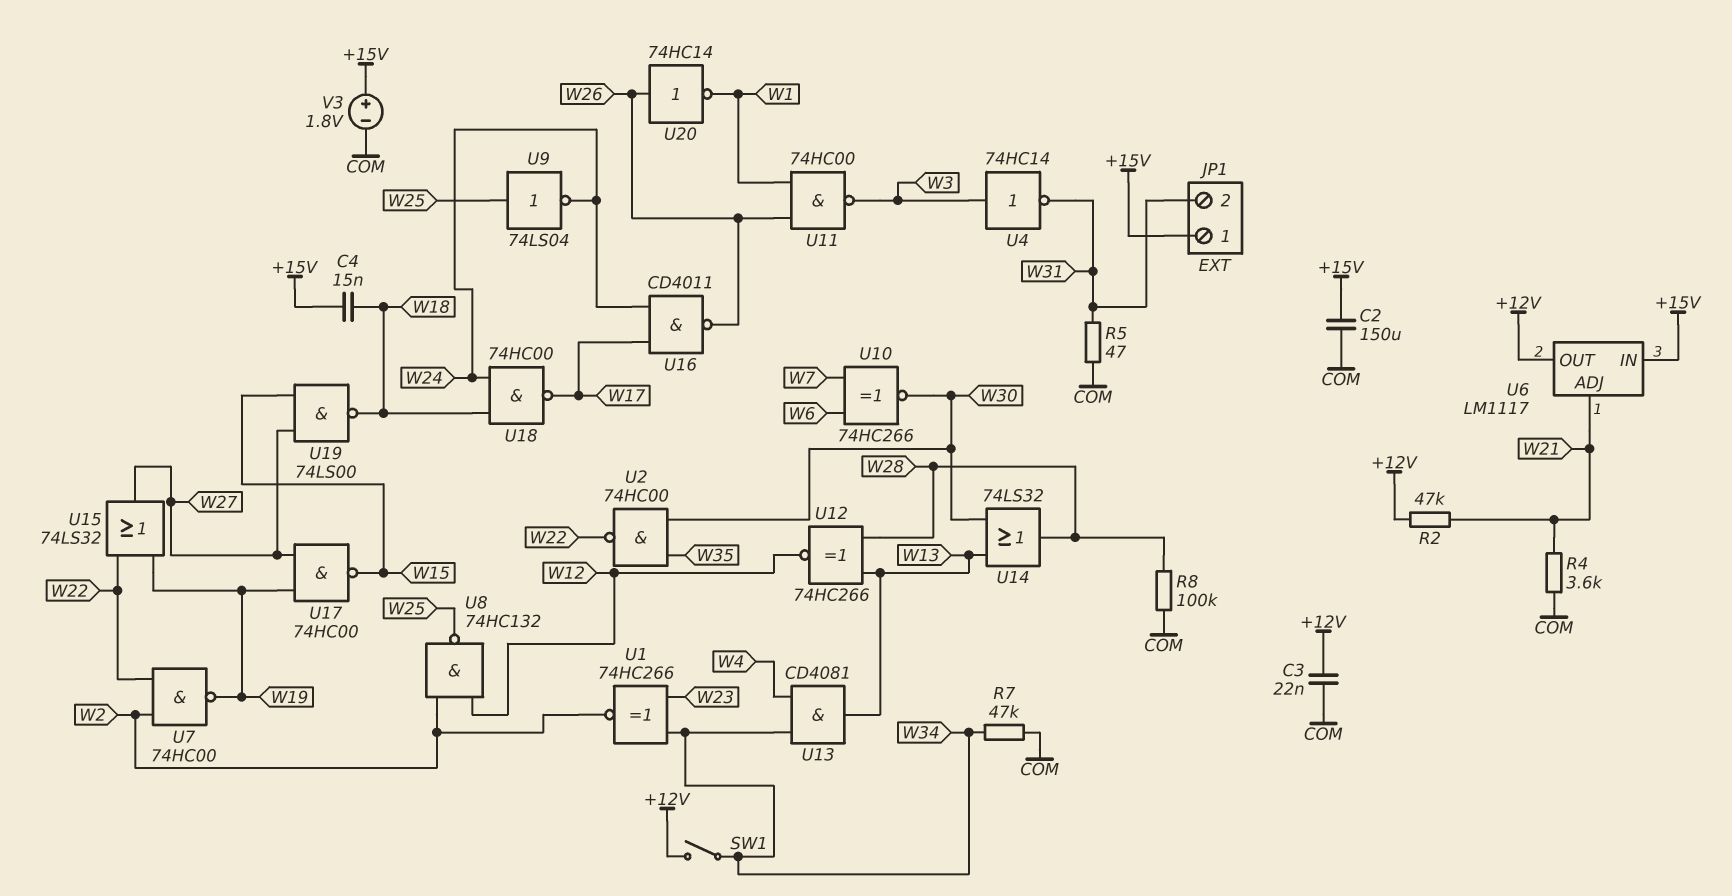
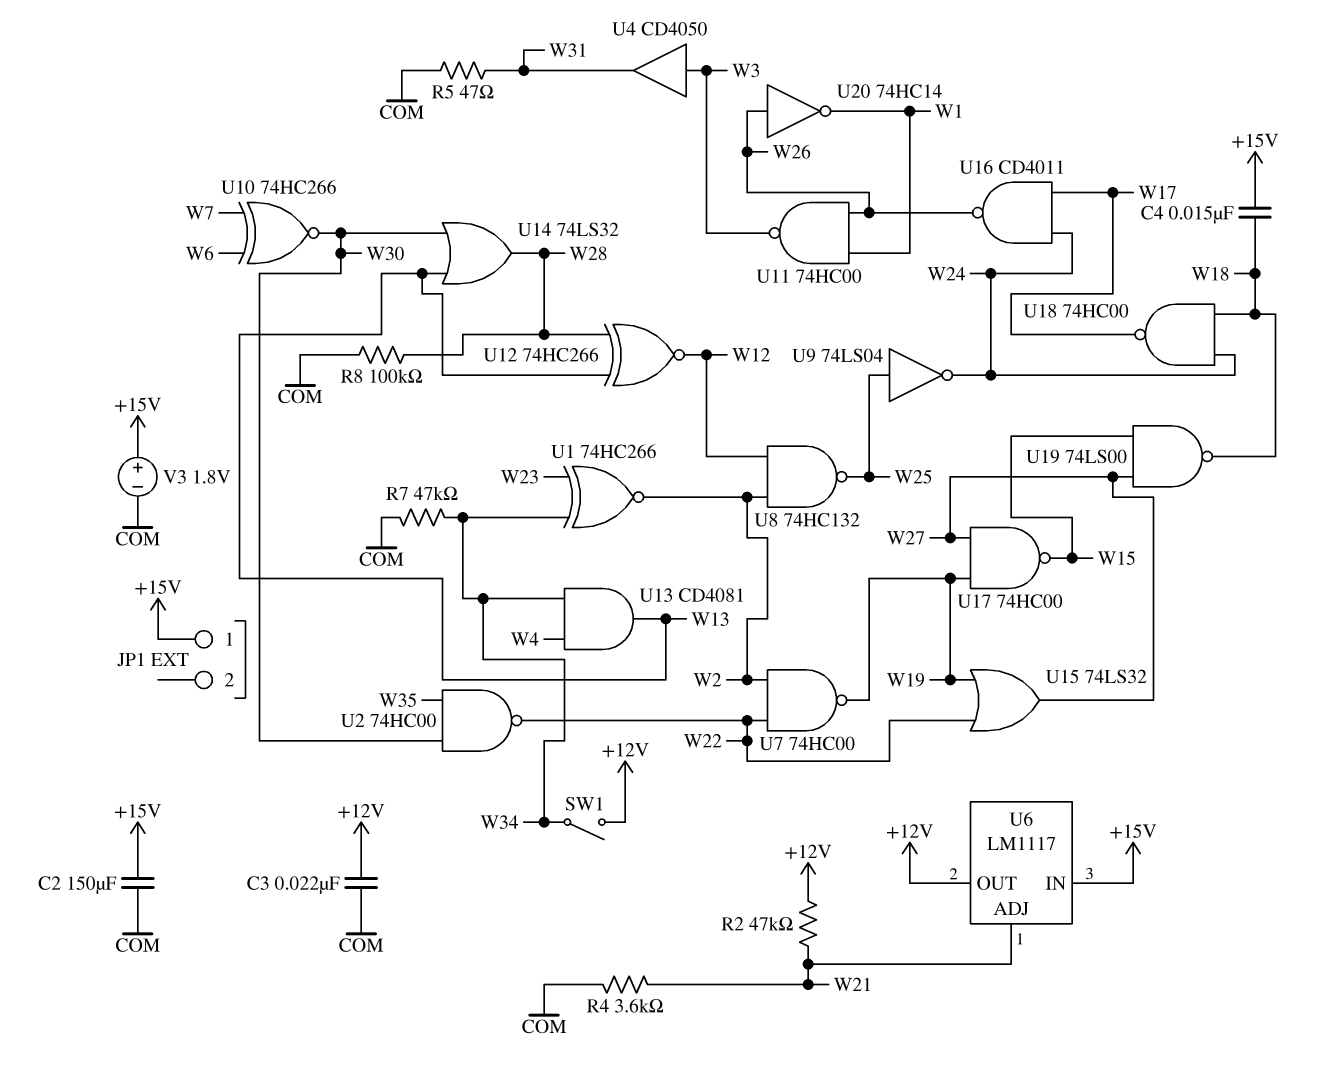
JP1 pin 2: W31 -> none
U4: NOT 74HC14 (in W3, out W31) -> buffer CD4050 (in W3, out W31)

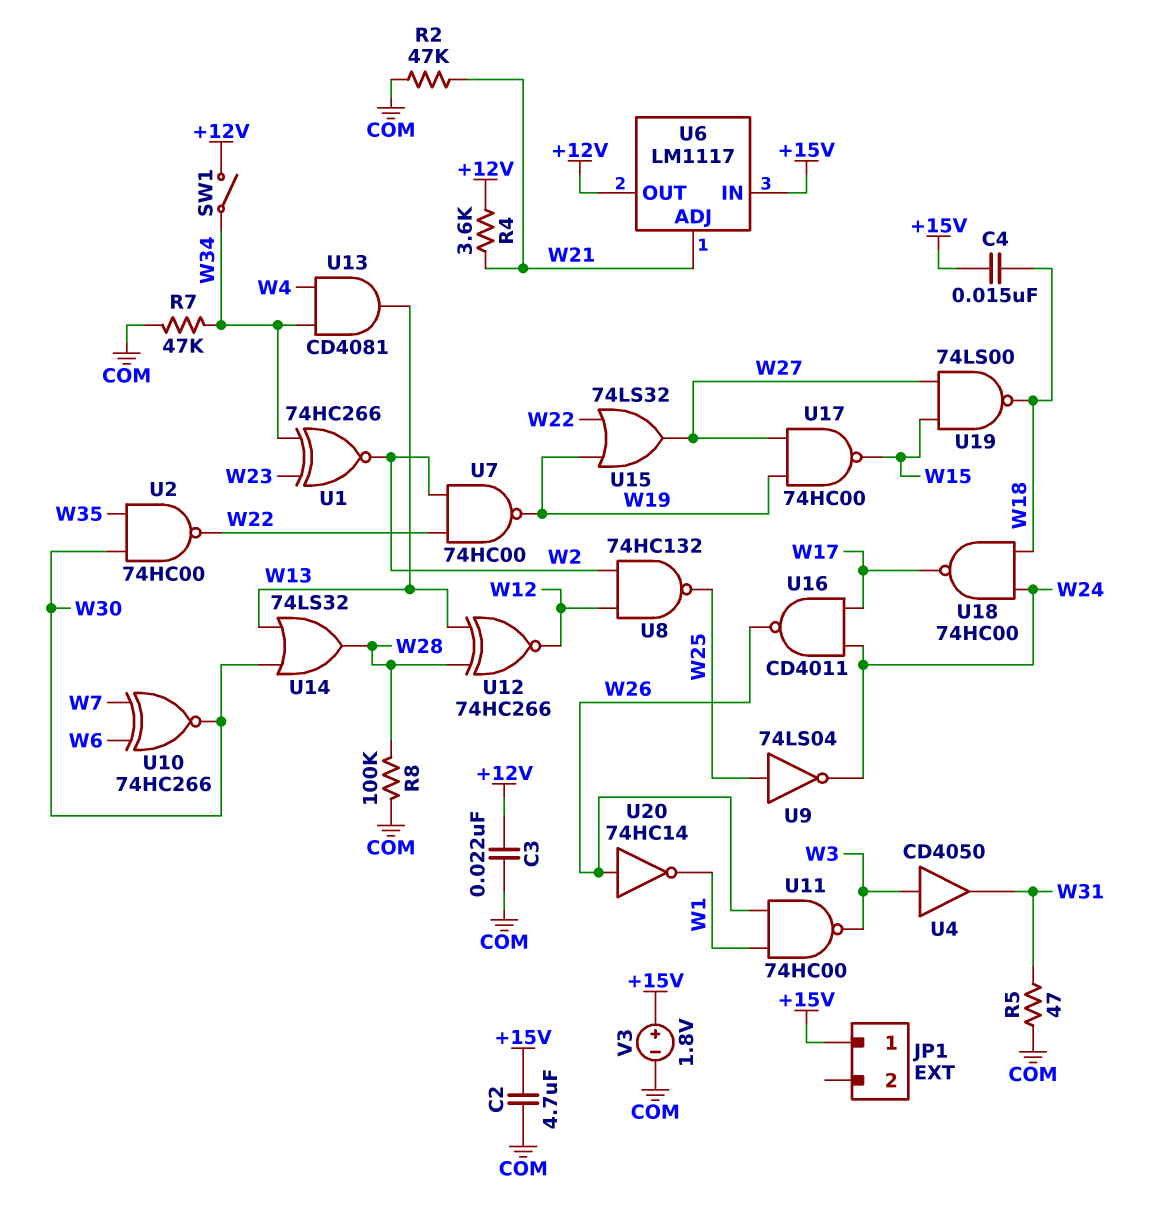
C2: 150uF (+15V, COM) -> 4.7uF (+15V, COM)
R2: 47k (+12V, W21) -> 47k (COM, W21)
R4: 3.6k (COM, W21) -> 3.6k (+12V, W21)

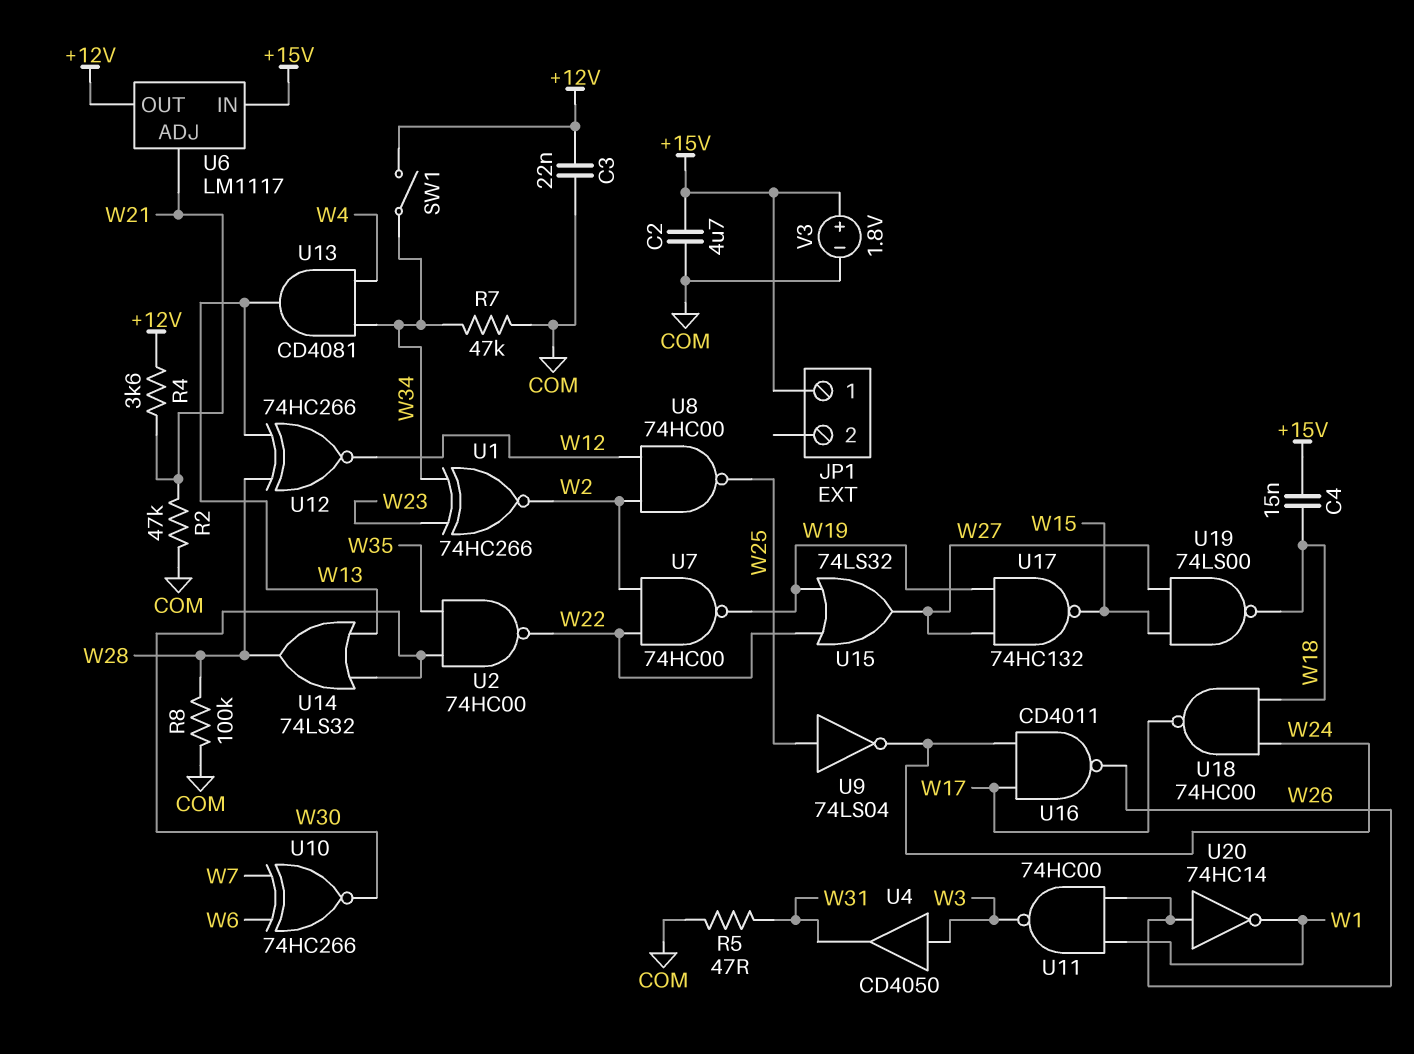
U8: NAND 74HC132 (in W2, in W12, out W25) -> NAND 74HC00 (in W2, in W12, out W25)
U17: NAND 74HC00 (in W19, in W27, out W15) -> NAND 74HC132 (in W19, in W27, out W15)

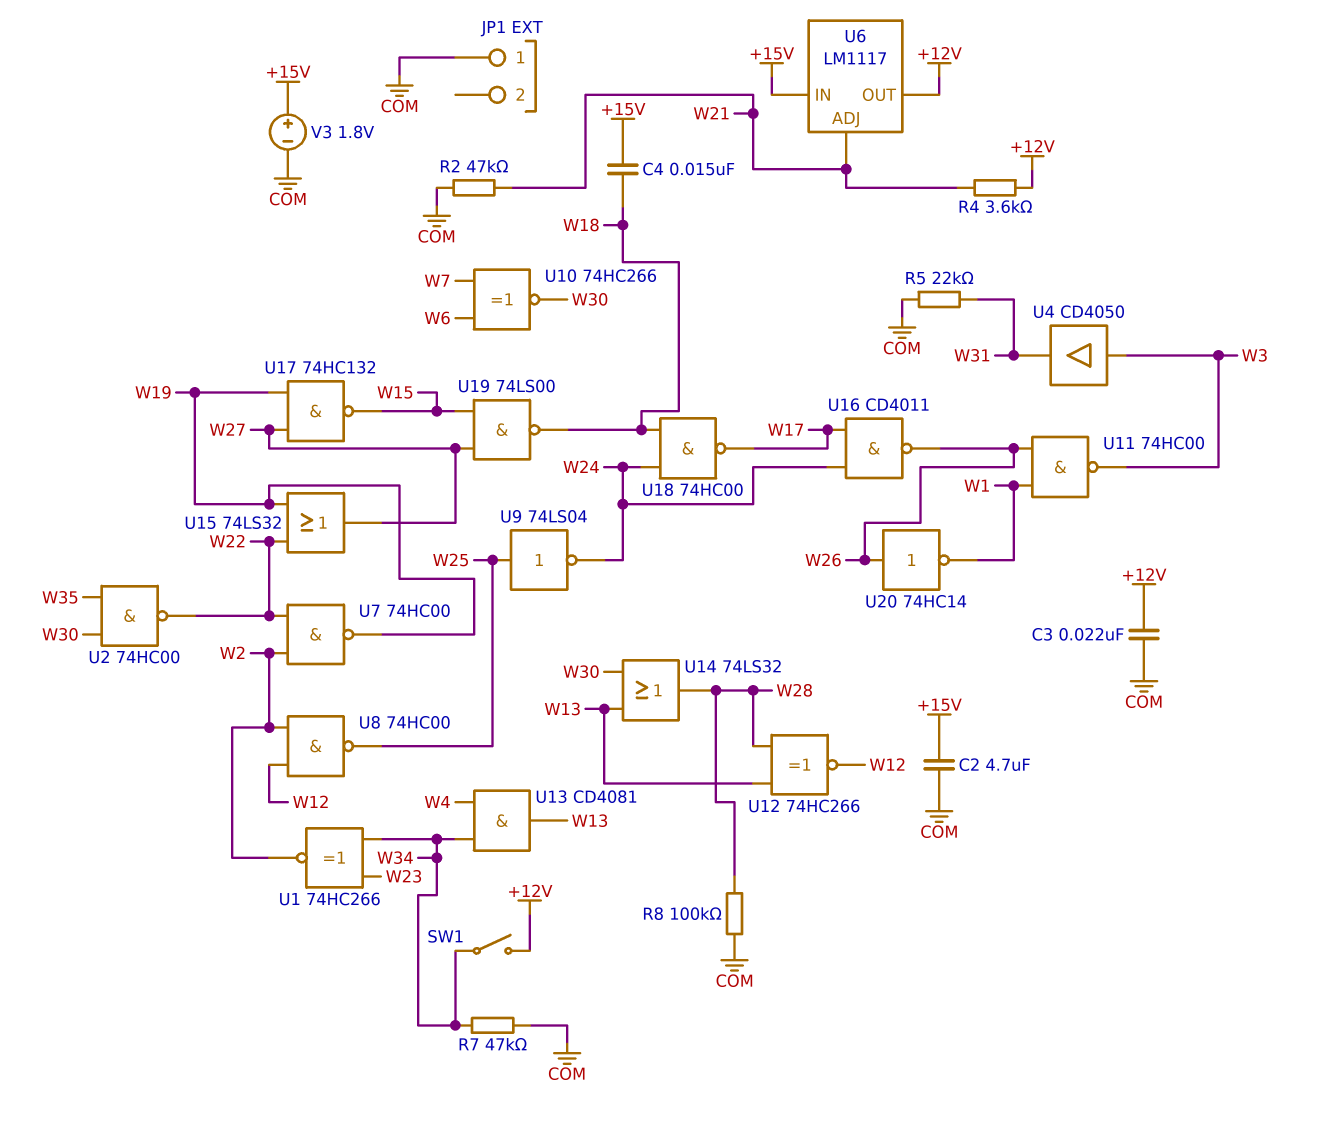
JP1 pin 1: +15V -> COM
R5: 47 (COM, W31) -> 22k (COM, W31)

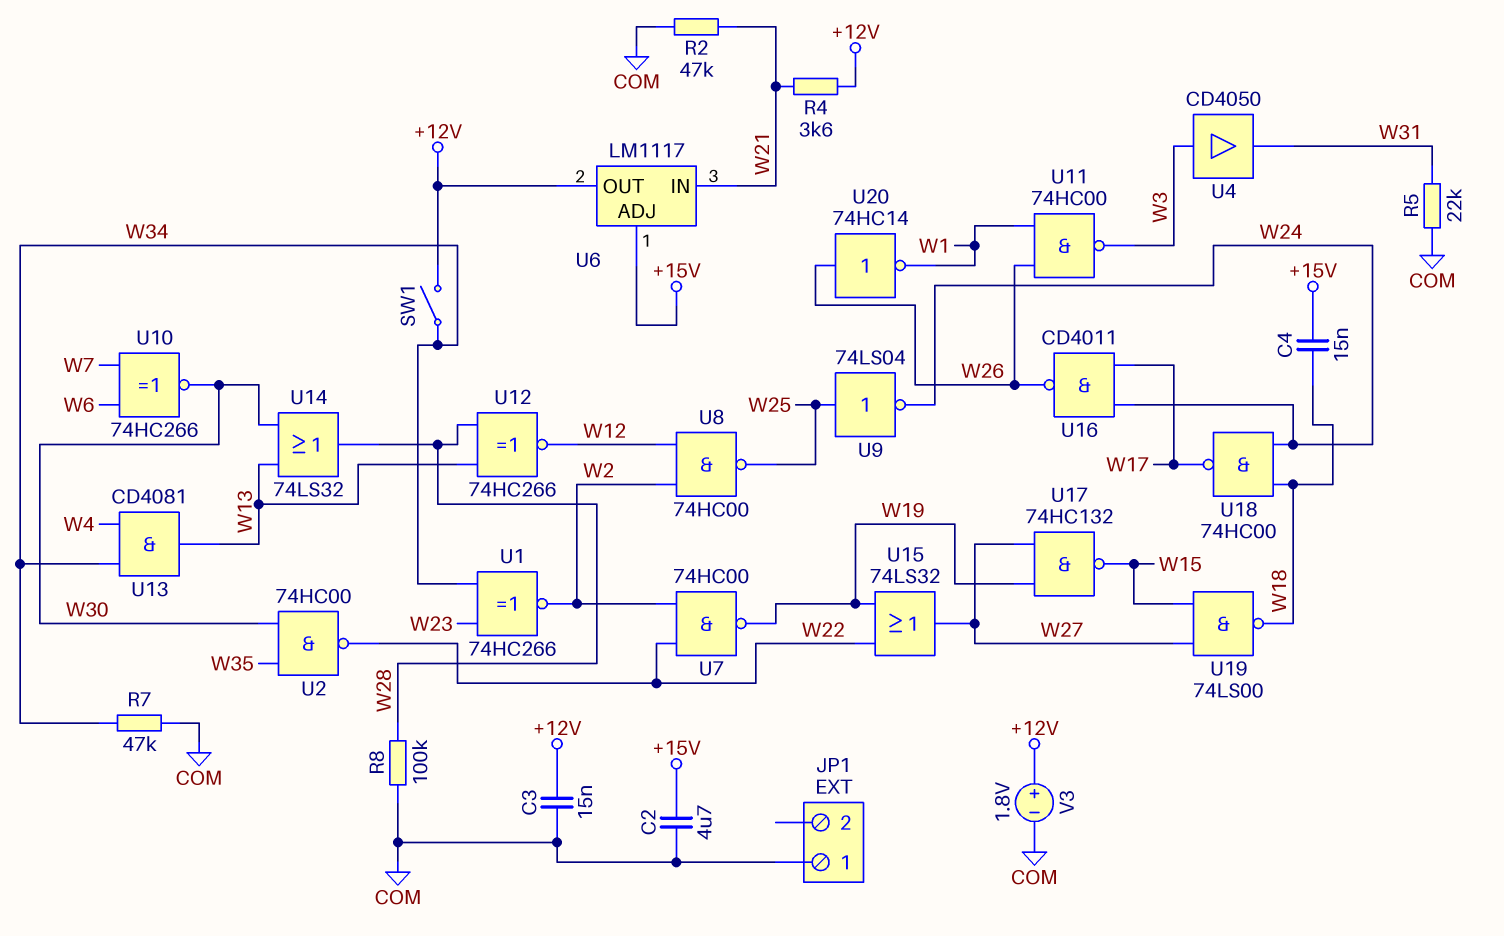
C3: 22nF (+12V, COM) -> 15nF (+12V, COM)
U6 pin ADJ: W21 -> +15V
U6 pin IN: +15V -> W21
V3: 1.8V (plus +15V, minus COM) -> 1.8V (plus +12V, minus COM)

